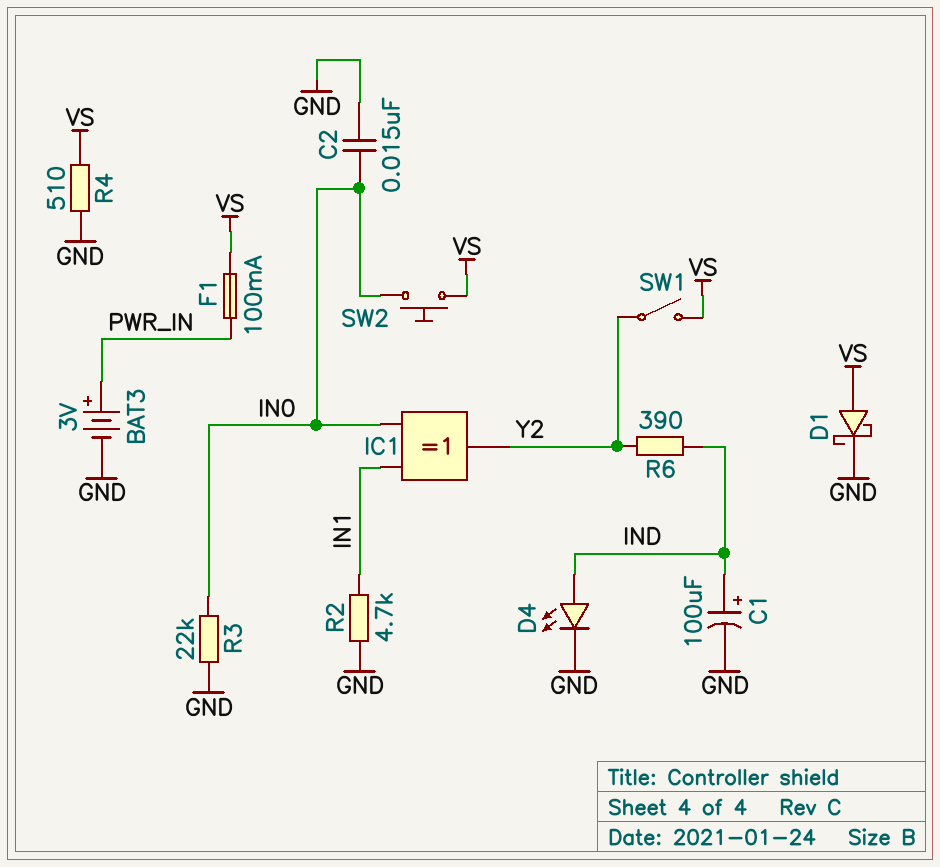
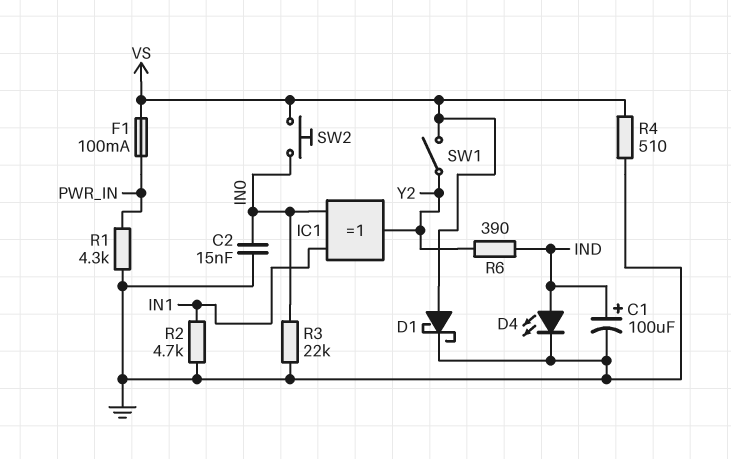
BAT3: 3V (plus PWR_IN, minus GND) -> none
R1: none -> 4.3k (GND, PWR_IN)

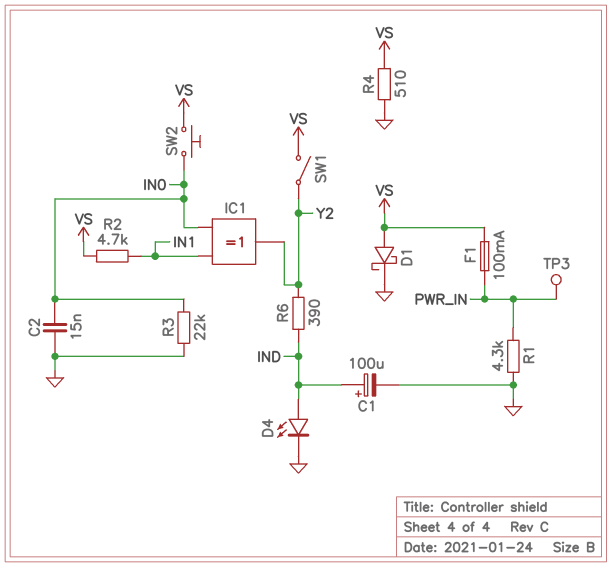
R2: 4.7k (GND, IN1) -> 4.7k (IN1, VS)
TP3: none -> test point (PWR_IN)

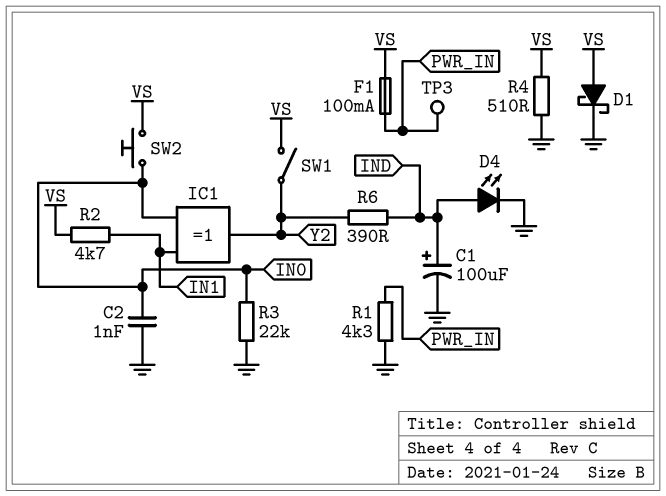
C2: 15nF (GND, IN0) -> 1nF (GND, IN0)

